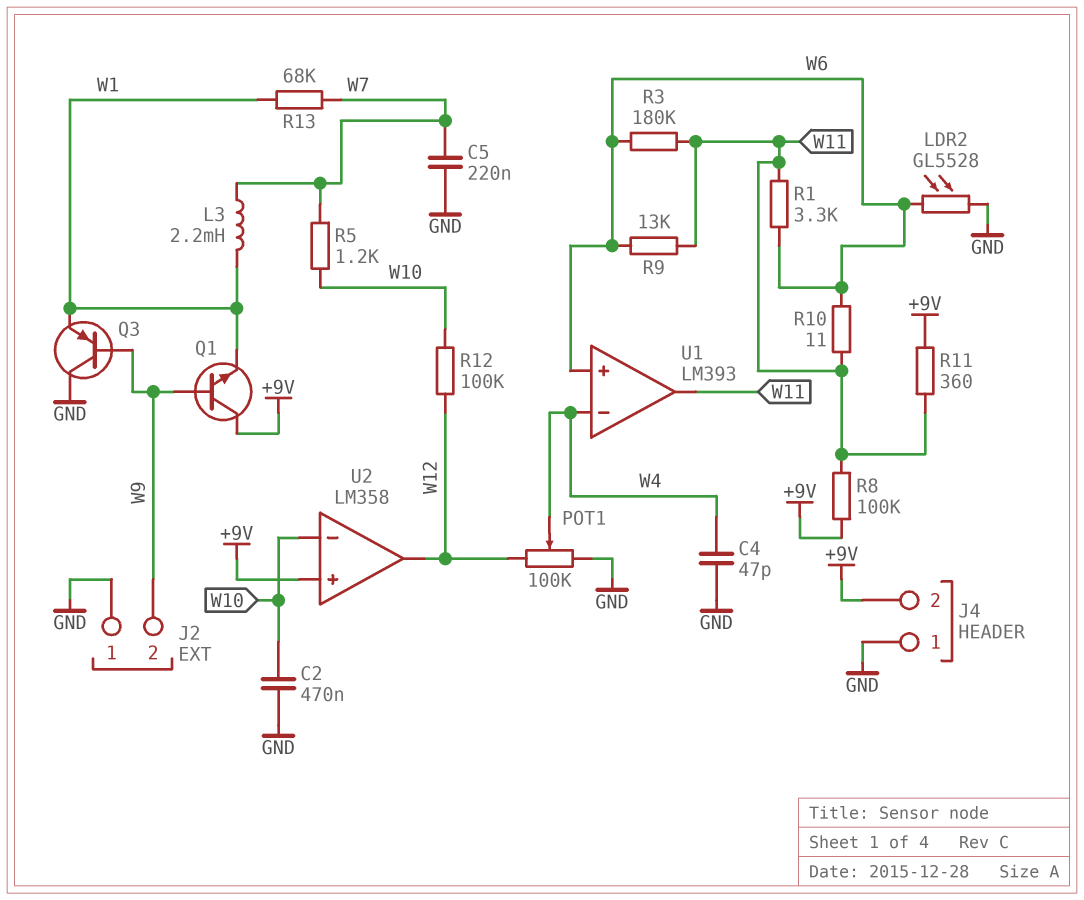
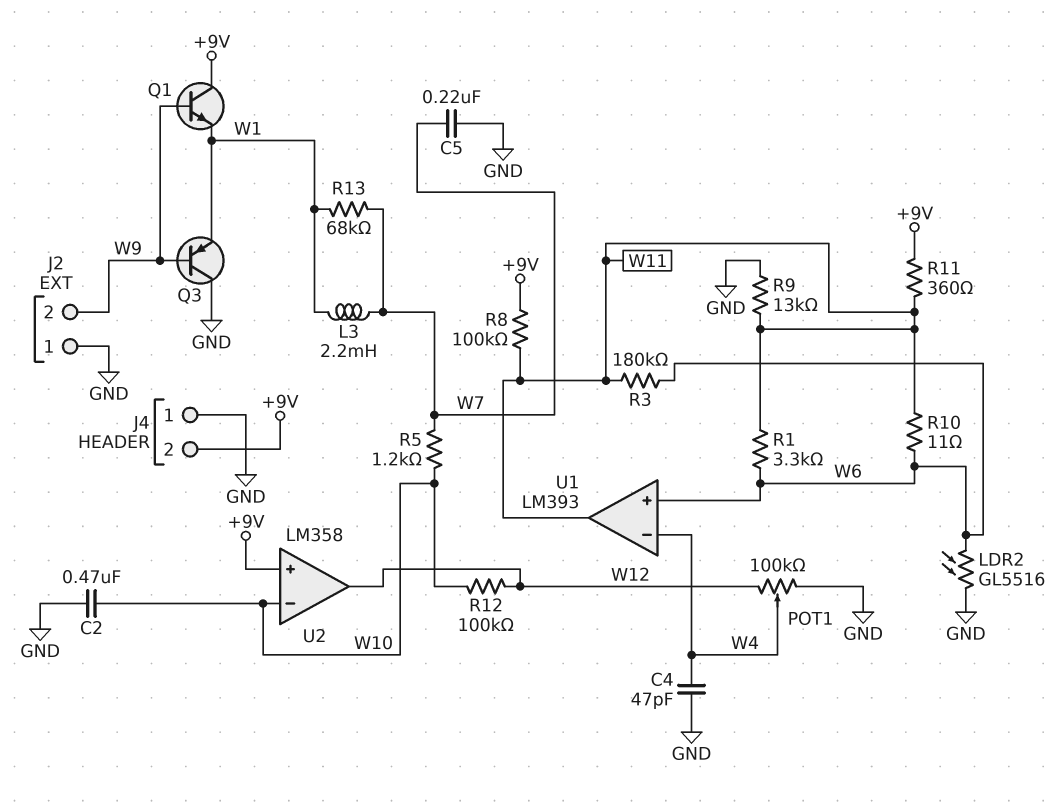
LDR2: GL5528 (GND, W6) -> GL5516 (GND, W6)
R9: 13k (W6, W11) -> 13k (GND, W11)

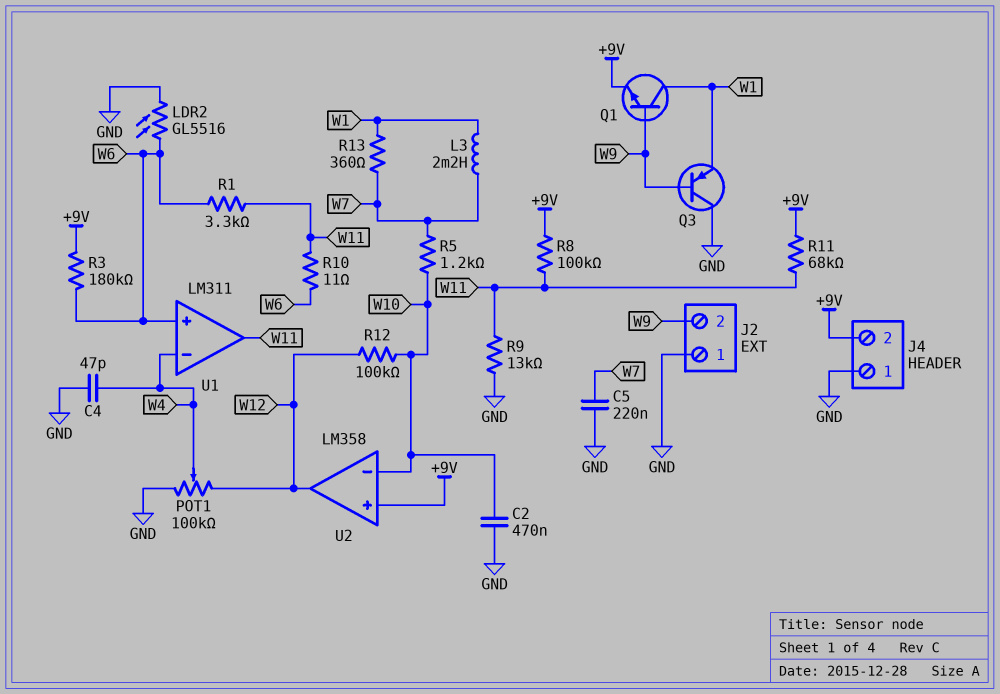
Q1: NPN (B W9, C +9V, E W1) -> NPN (B W9, C W1, E +9V)
R3: 180k (W6, W11) -> 180k (+9V, W6)
R11: 360 (+9V, W11) -> 68k (+9V, W11)
R13: 68k (W1, W7) -> 360 (W1, W7)
U1: LM393 -> LM311

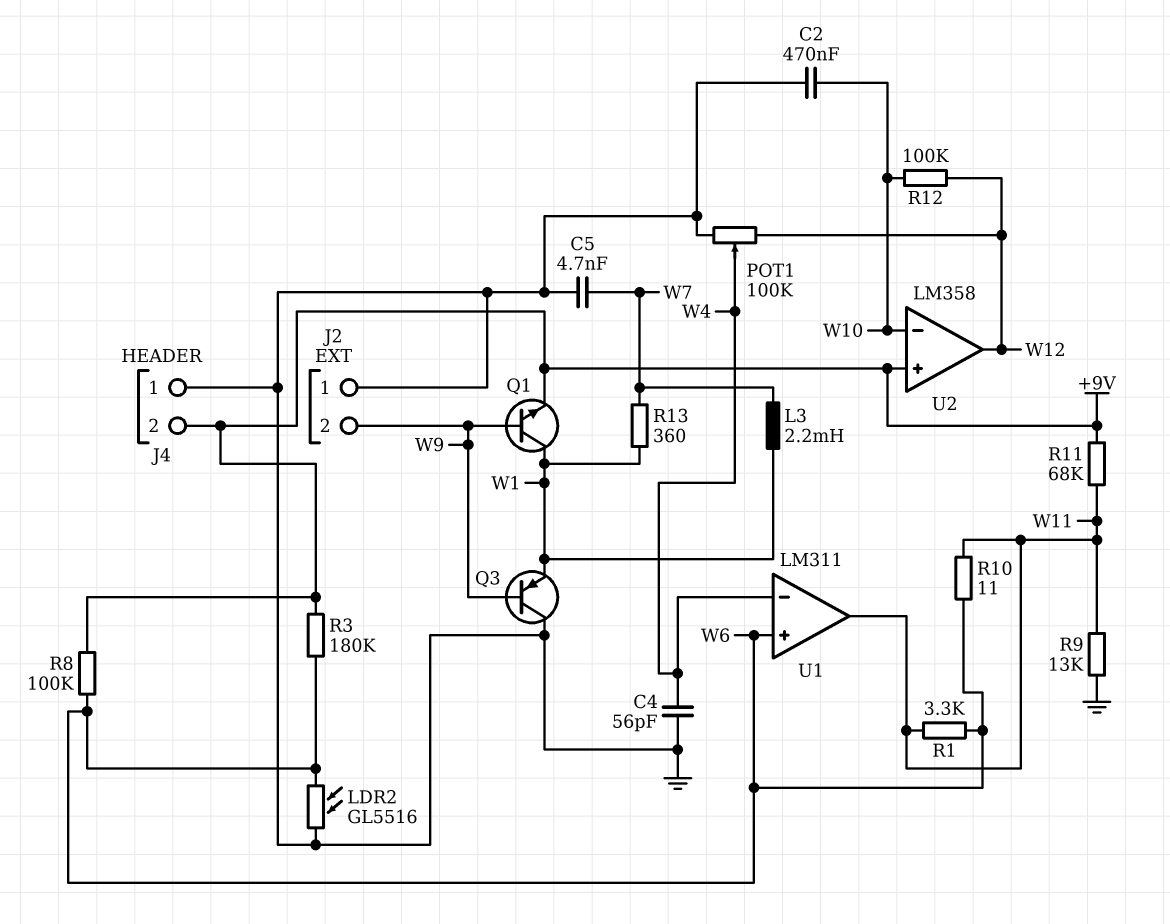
C4: 47pF (GND, W4) -> 56pF (GND, W4)
C5: 220nF (GND, W7) -> 4.7nF (GND, W7)
R5: 1.2k (W7, W10) -> none
R8: 100k (+9V, W11) -> 100k (+9V, W6)

